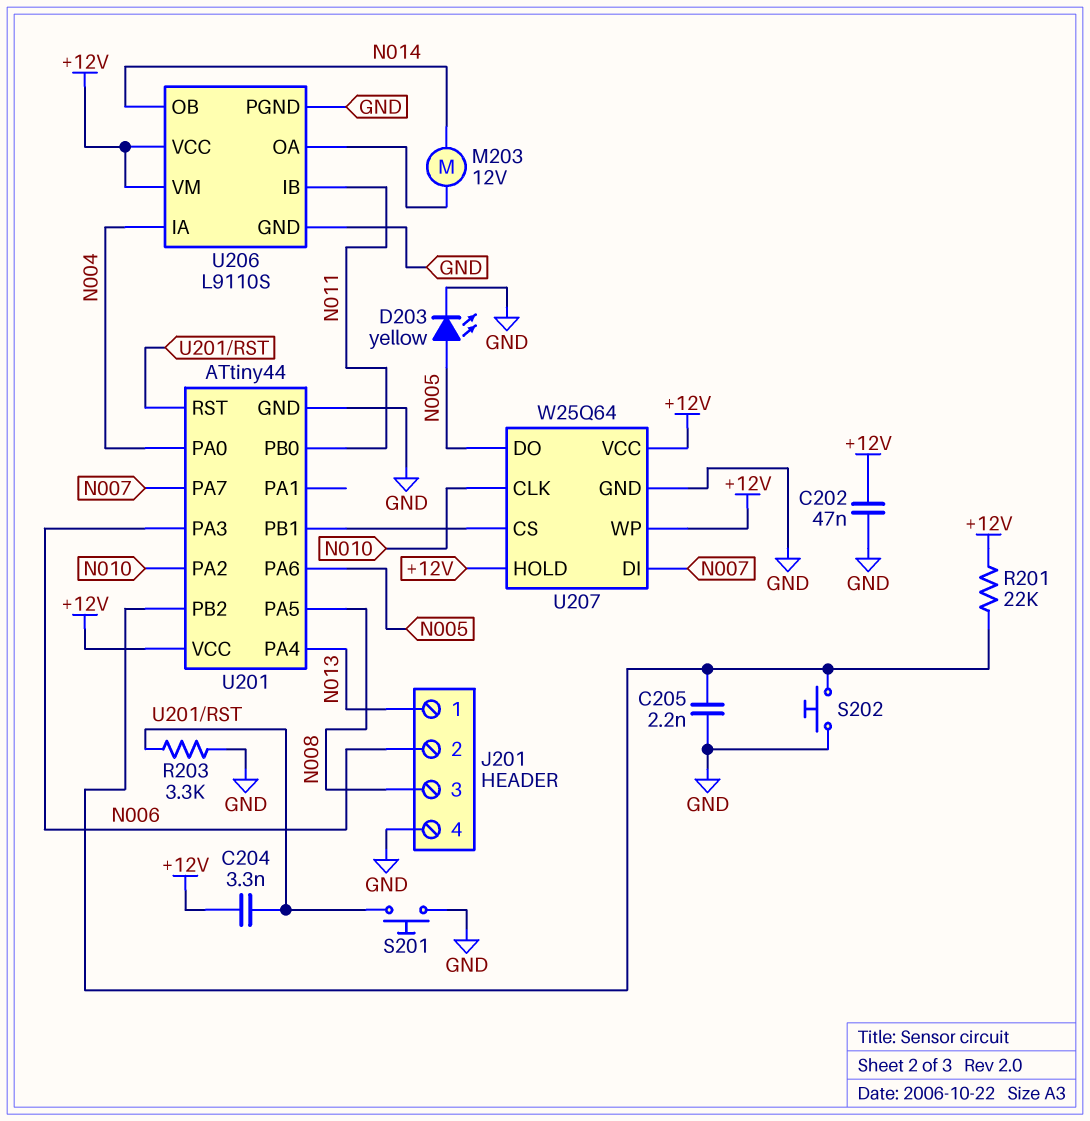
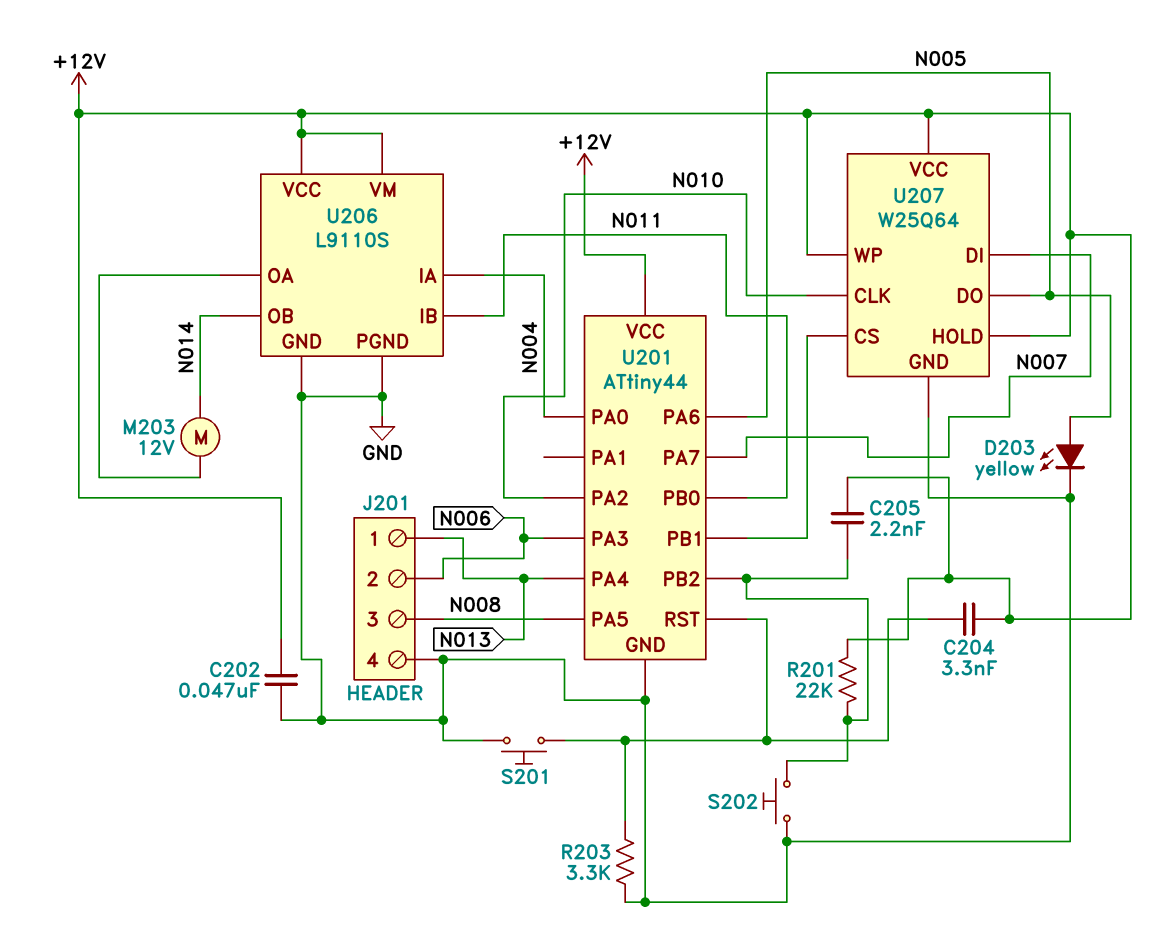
C205: 2.2nF (GND, U201/PB2) -> 2.2nF (+12V, U201/PB2)

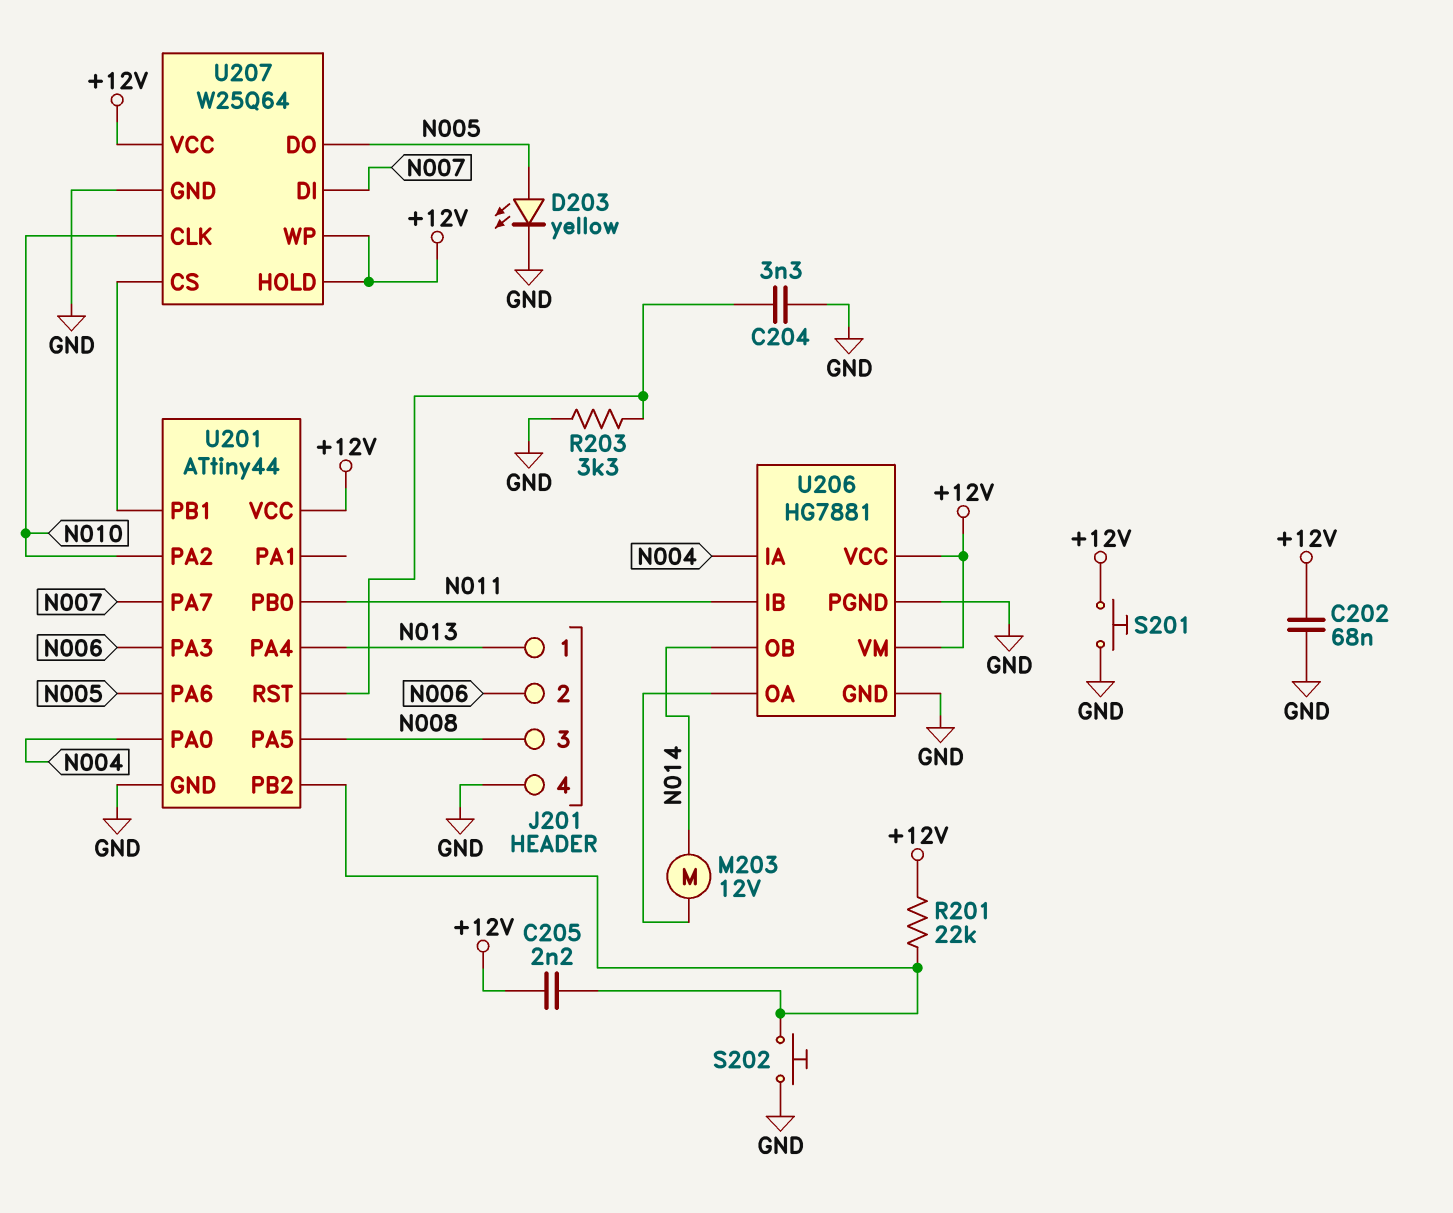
C202: 47nF (+12V, GND) -> 68nF (+12V, GND)
C204: 3.3nF (+12V, U201/RST) -> 3.3nF (GND, U201/RST)
S201: button (GND, U201/RST) -> button (+12V, GND)
U206: L9110S -> HG7881

